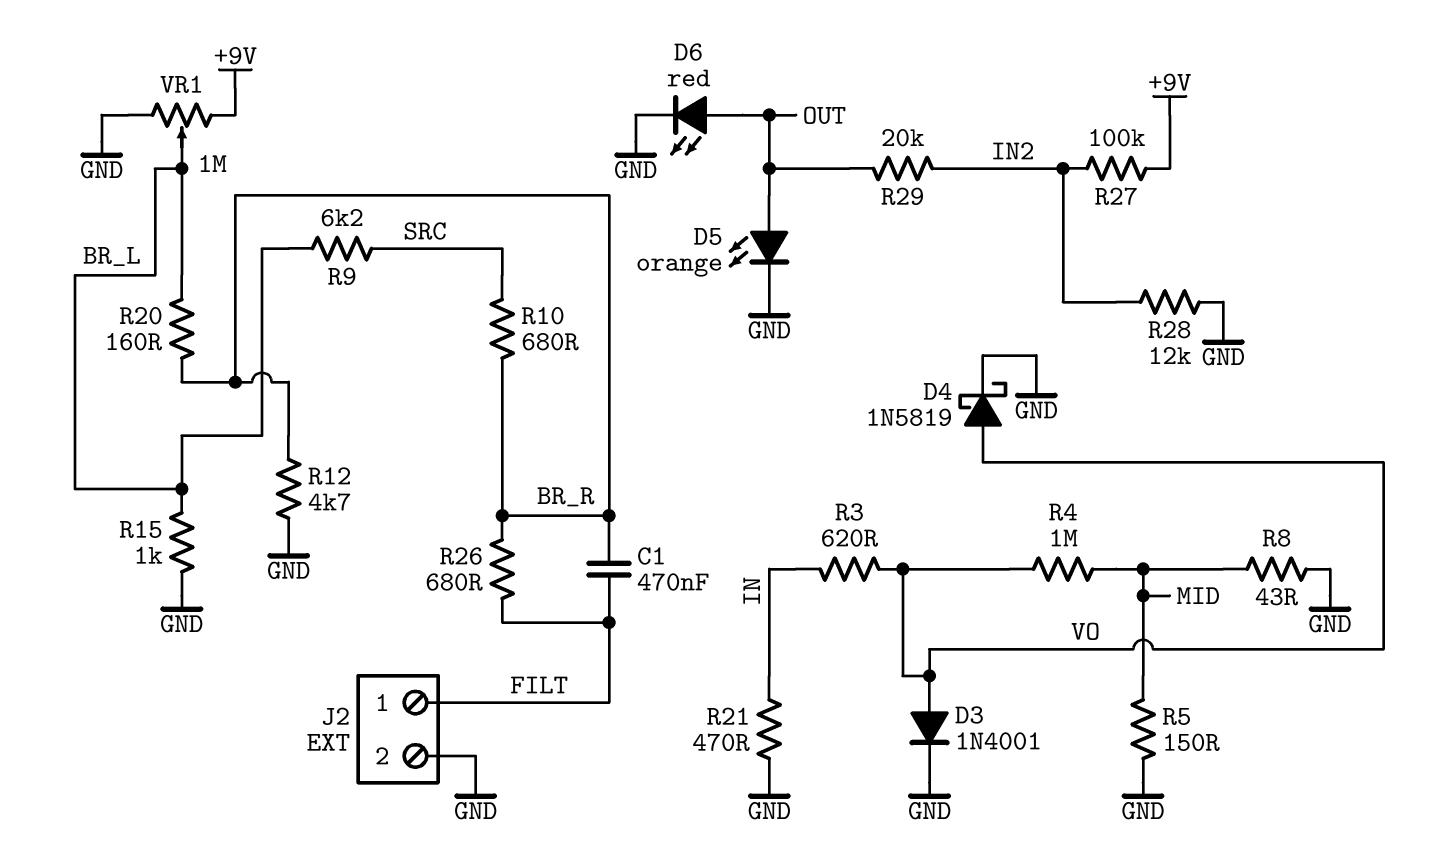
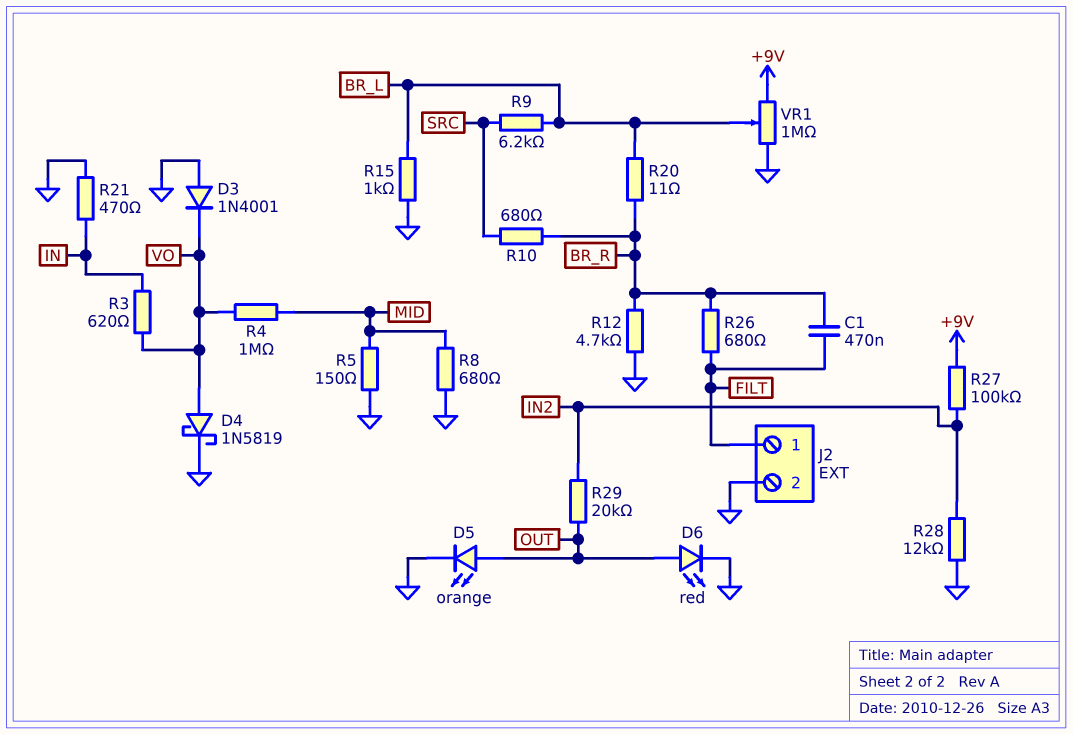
D3: diode 1N4001 (A VO, K GND) -> diode 1N4001 (A GND, K VO)
R8: 43 (GND, MID) -> 680 (GND, MID)
R20: 160 (BR_L, BR_R) -> 11 (BR_L, BR_R)

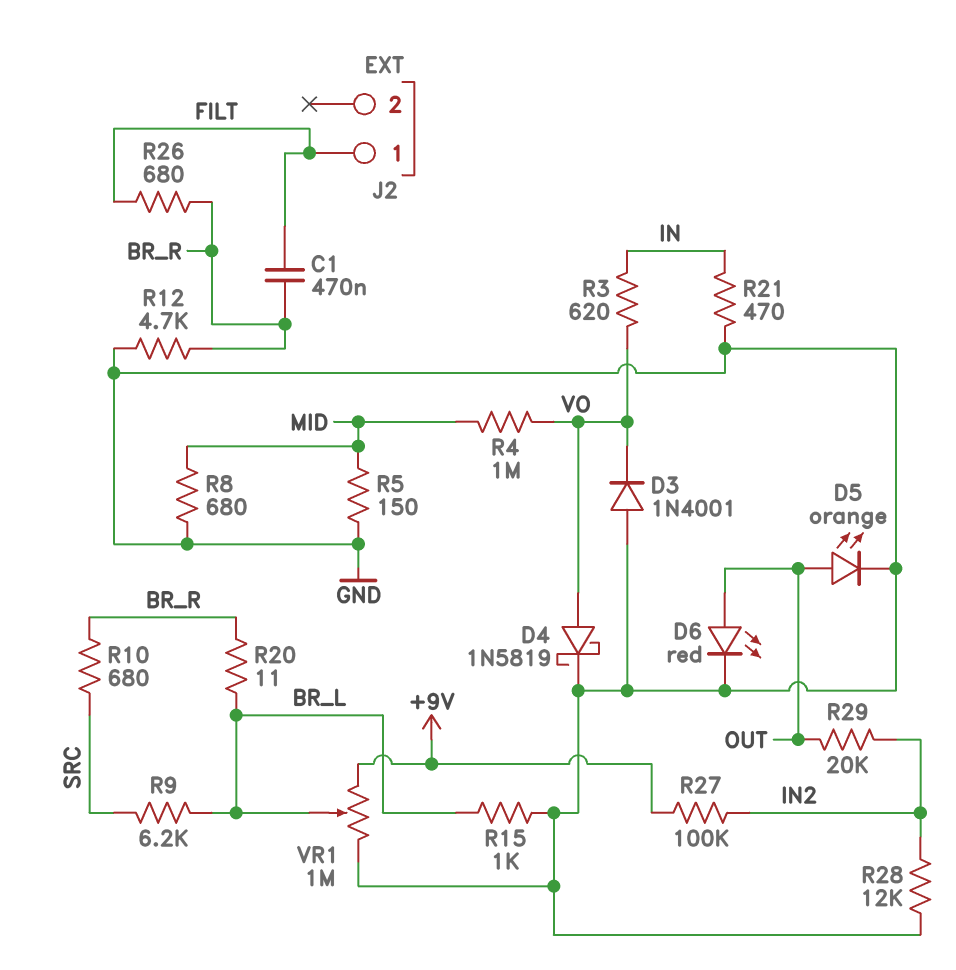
J2 pin 2: GND -> none

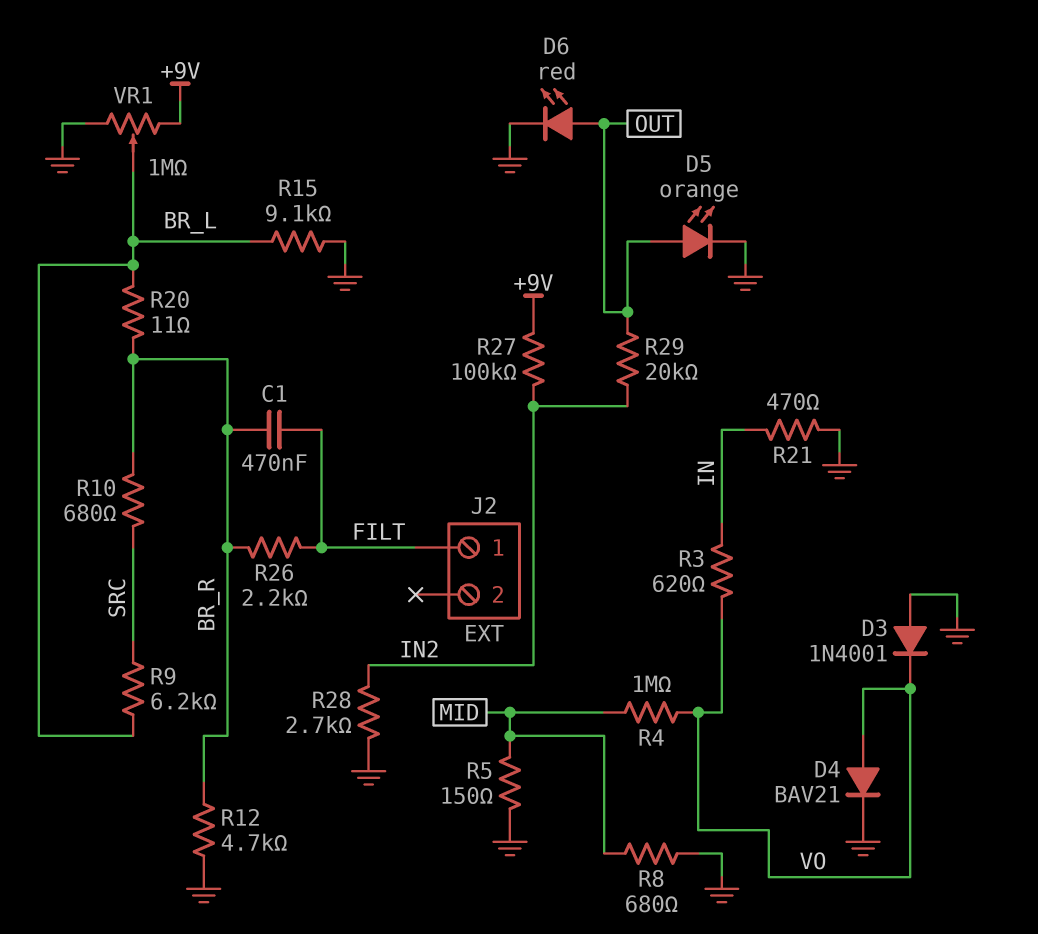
D4: schottky 1N5819 (A VO, K GND) -> diode BAV21 (A VO, K GND)
R15: 1k (BR_L, GND) -> 9.1k (BR_L, GND)
R26: 680 (BR_R, FILT) -> 2.2k (BR_R, FILT)
R28: 12k (GND, IN2) -> 2.7k (GND, IN2)

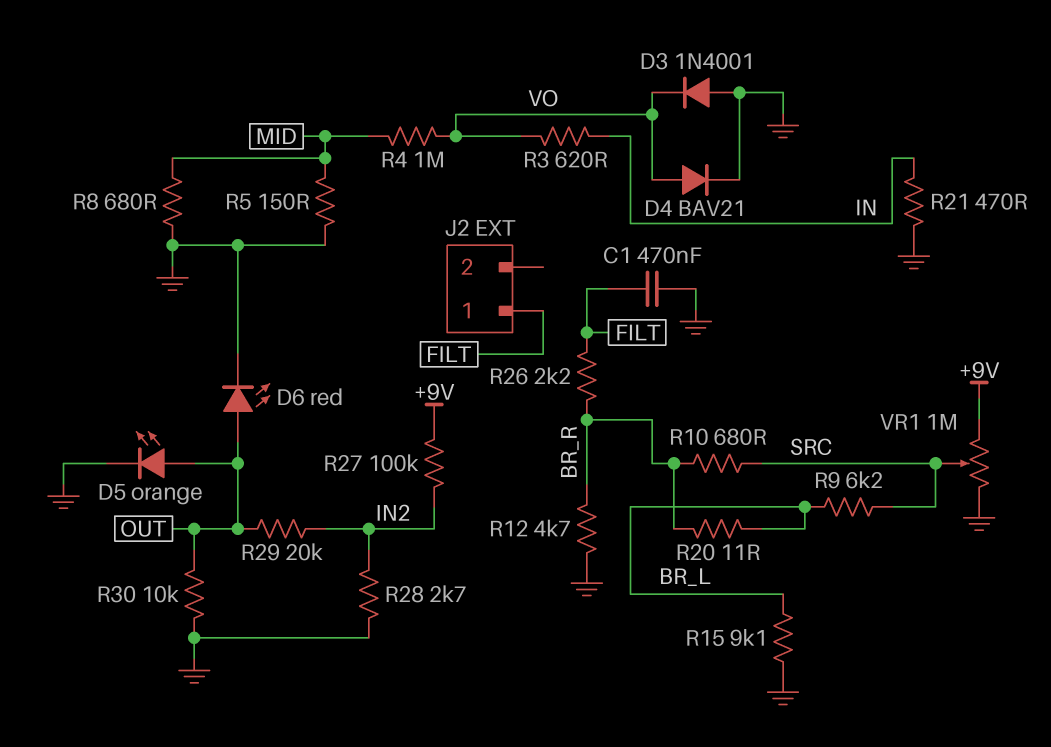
C1: 470nF (BR_R, FILT) -> 470nF (FILT, GND)
R30: none -> 10k (GND, OUT)
VR1: 1M (+9V, GND, wiper BR_L) -> 1M (+9V, GND, wiper SRC)

